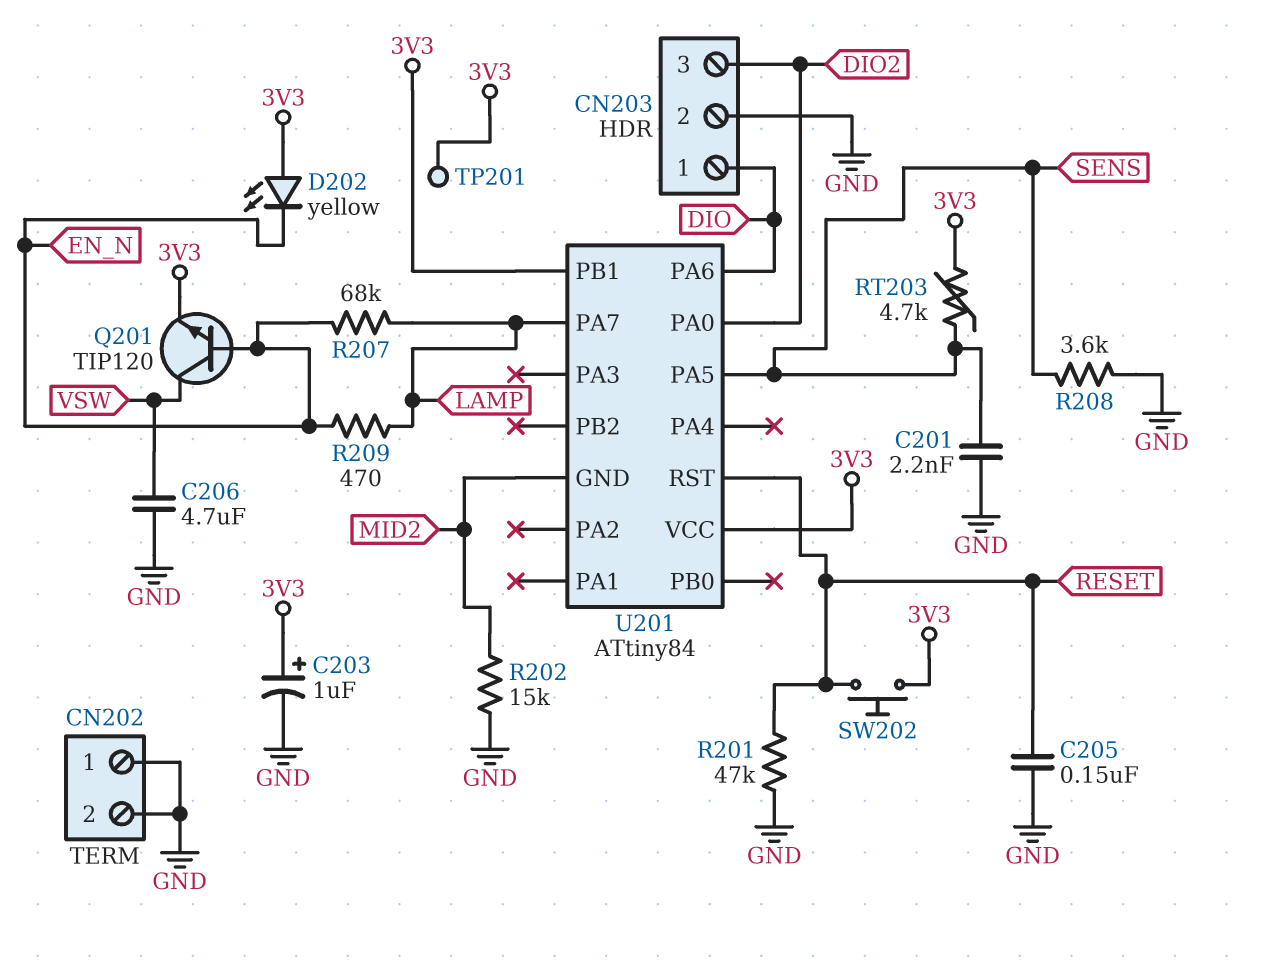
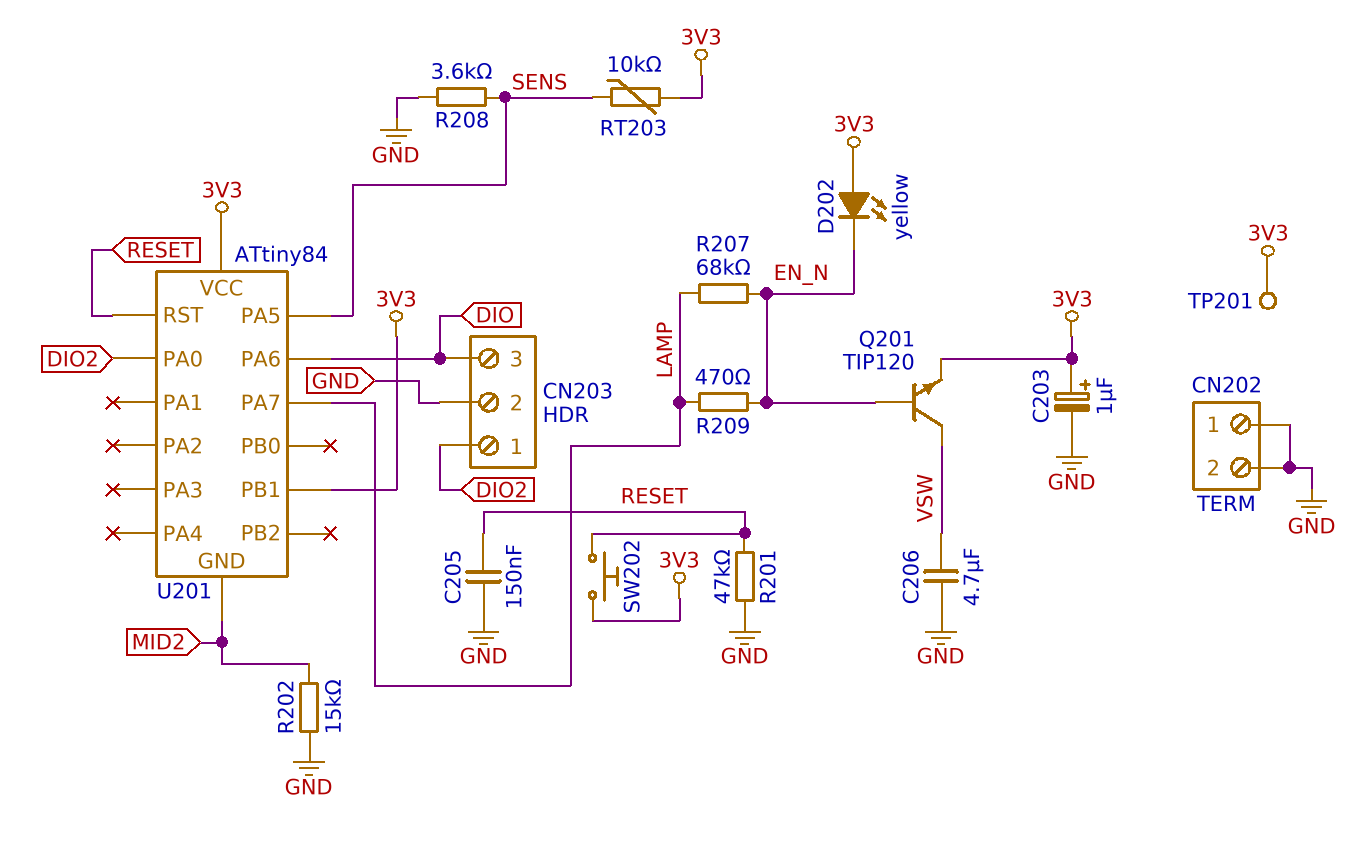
C201: 2.2nF (GND, SENS) -> none
CN203 pin 1: DIO -> DIO2
CN203 pin 3: DIO2 -> DIO
RT203: 4.7k (3V3, SENS) -> 10k (3V3, SENS)

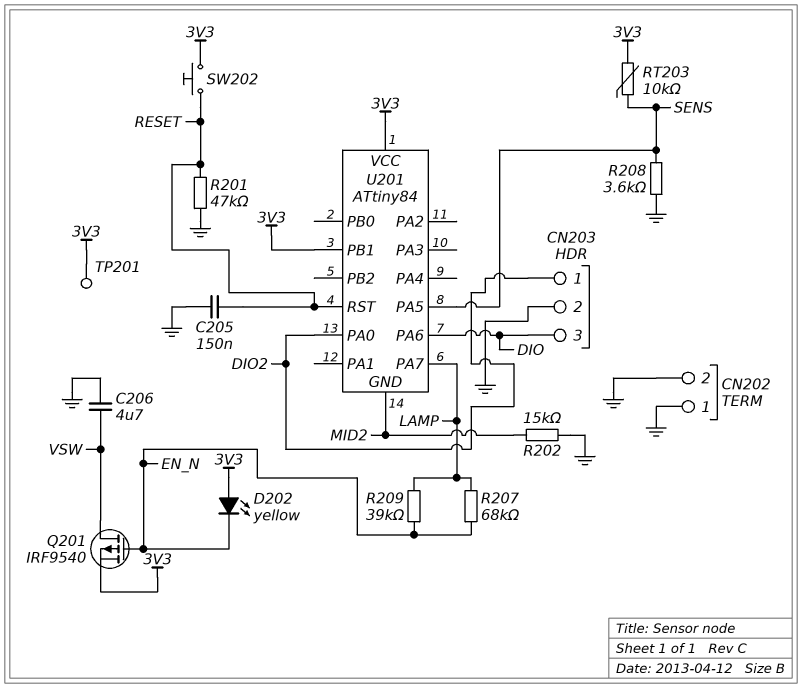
C203: 1uF (plus 3V3, minus GND) -> none
Q201: NPN TIP120 (B EN_N, C VSW, E 3V3) -> PMOS IRF9540 (G EN_N, D VSW, S 3V3)
R209: 470 (EN_N, LAMP) -> 39k (EN_N, LAMP)

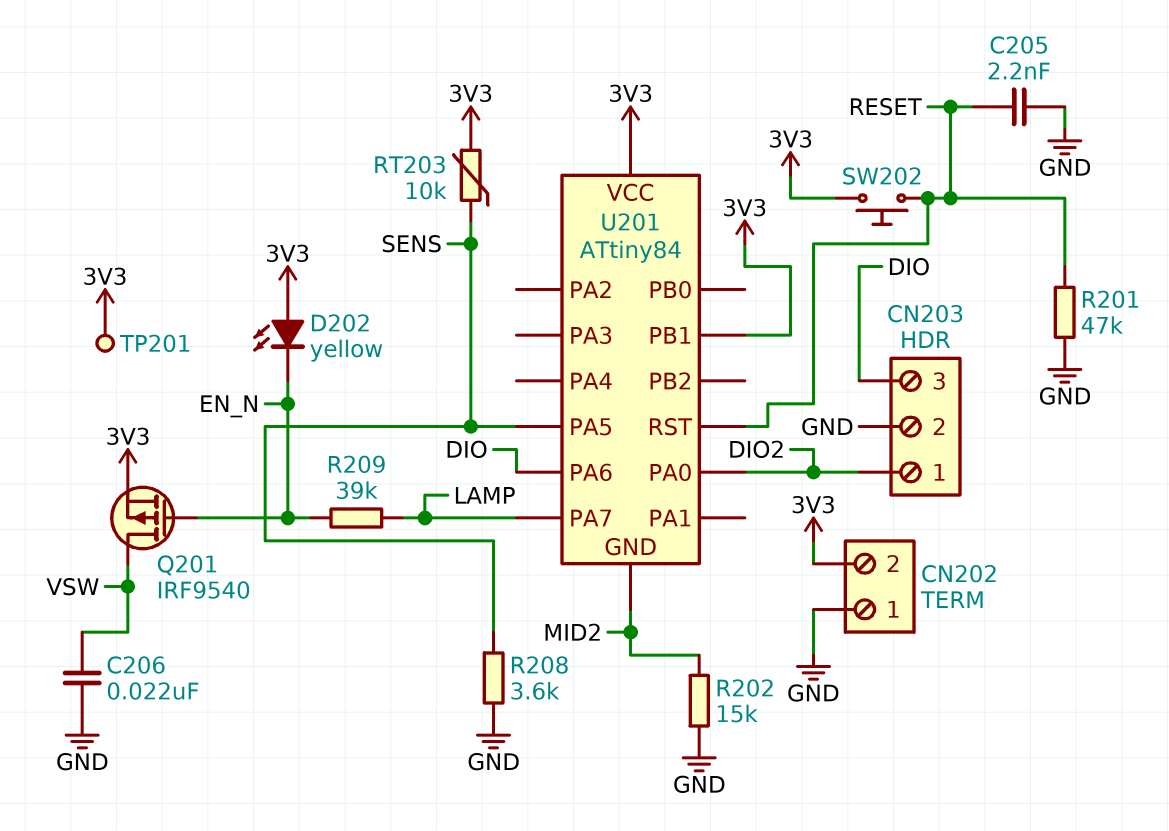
C205: 150nF (GND, RESET) -> 2.2nF (GND, RESET)
C206: 4.7uF (GND, VSW) -> 22nF (GND, VSW)
CN202 pin 2: GND -> 3V3
R207: 68k (EN_N, LAMP) -> none

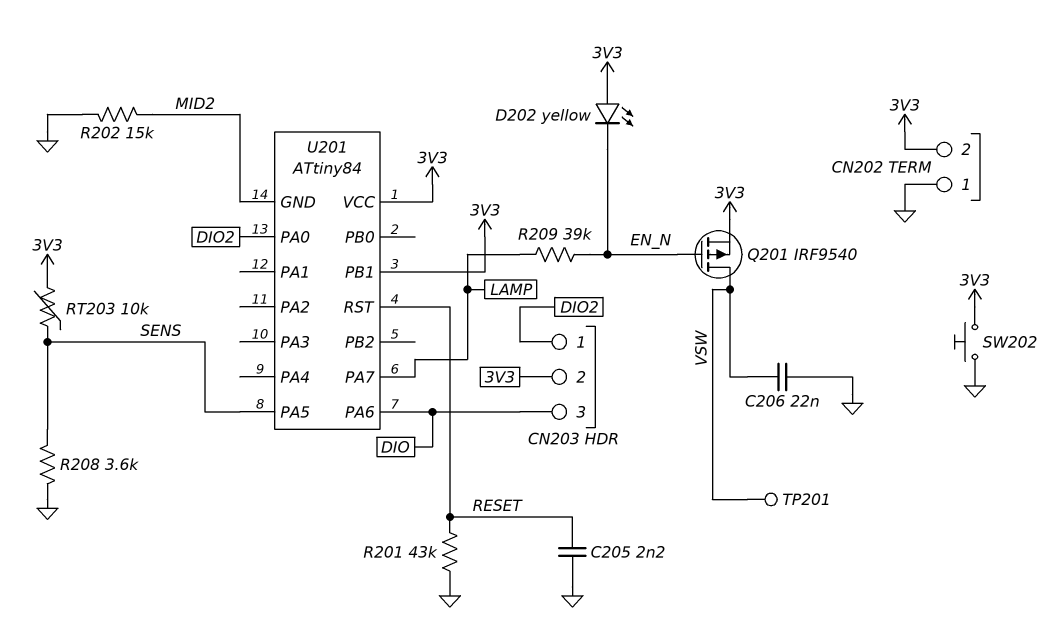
CN203 pin 2: GND -> 3V3
R201: 47k (GND, RESET) -> 43k (GND, RESET)
SW202: button (3V3, RESET) -> button (3V3, GND)
TP201: test point (3V3) -> test point (VSW)

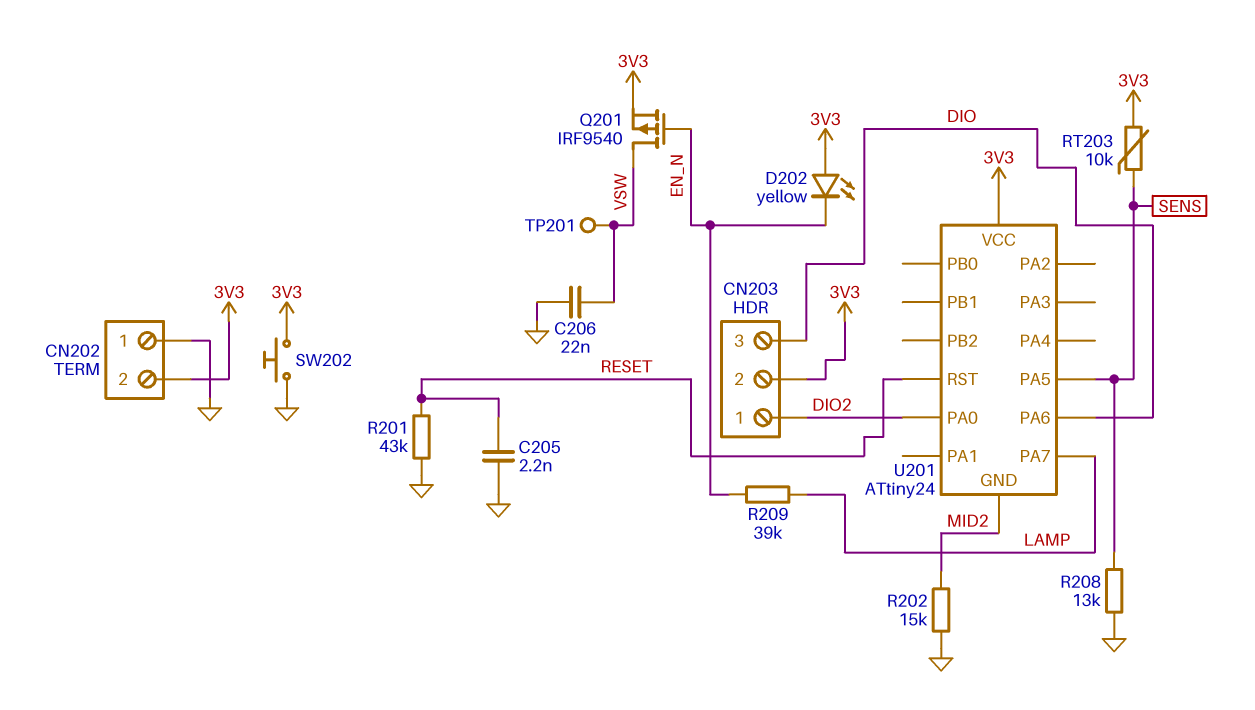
R208: 3.6k (GND, SENS) -> 13k (GND, SENS)
U201: ATtiny84 -> ATtiny24
U201 pin PB1: 3V3 -> none

